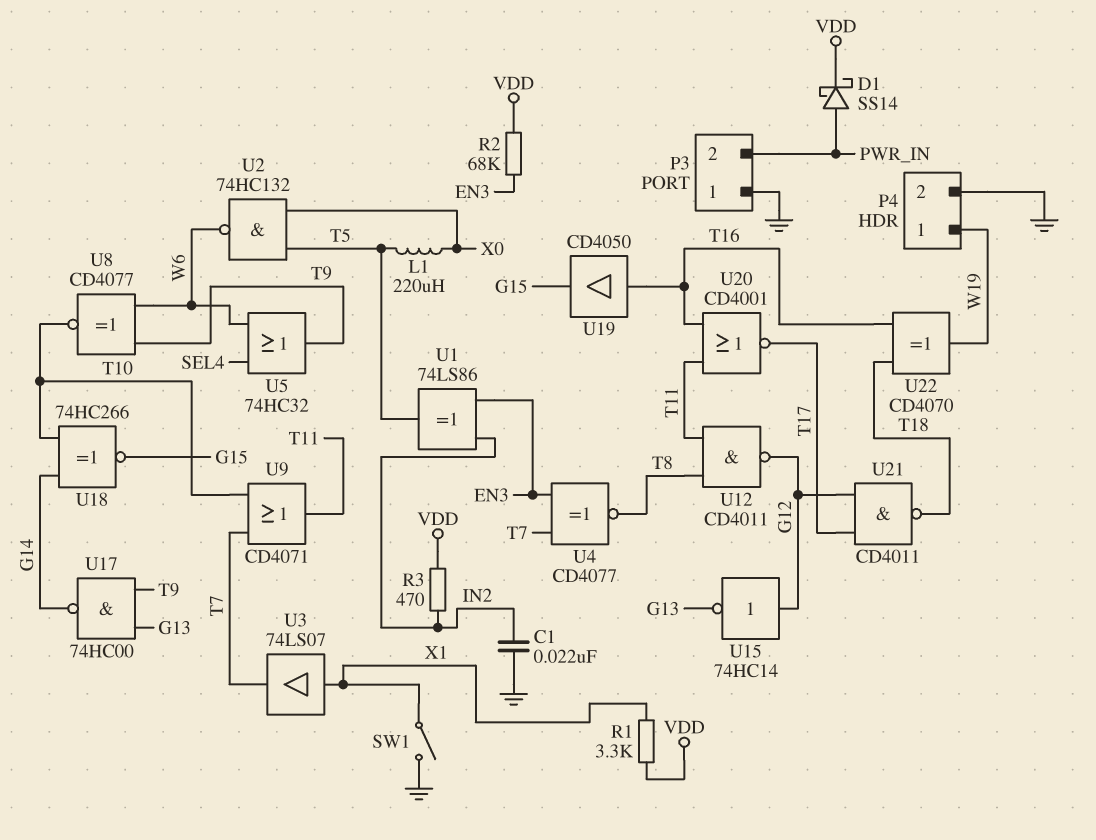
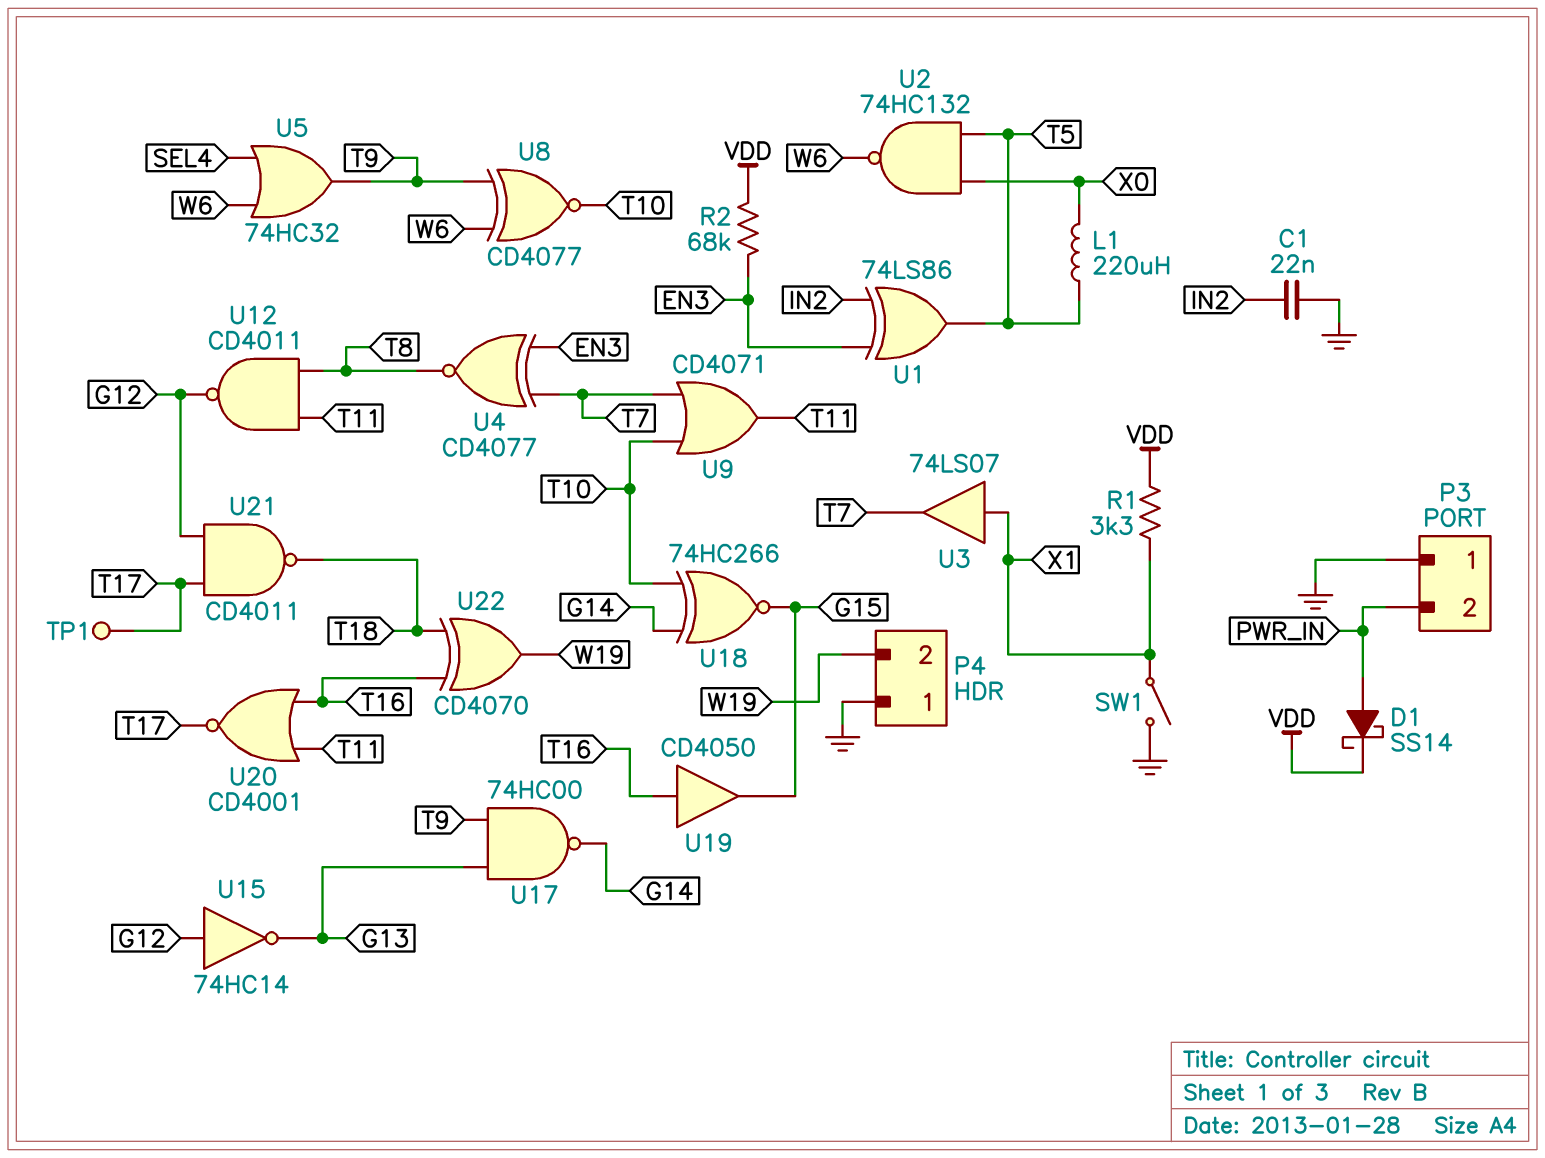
P4 pin 1: W19 -> GND
P4 pin 2: GND -> W19
R3: 470 (IN2, VDD) -> none
TP1: none -> test point (T17)

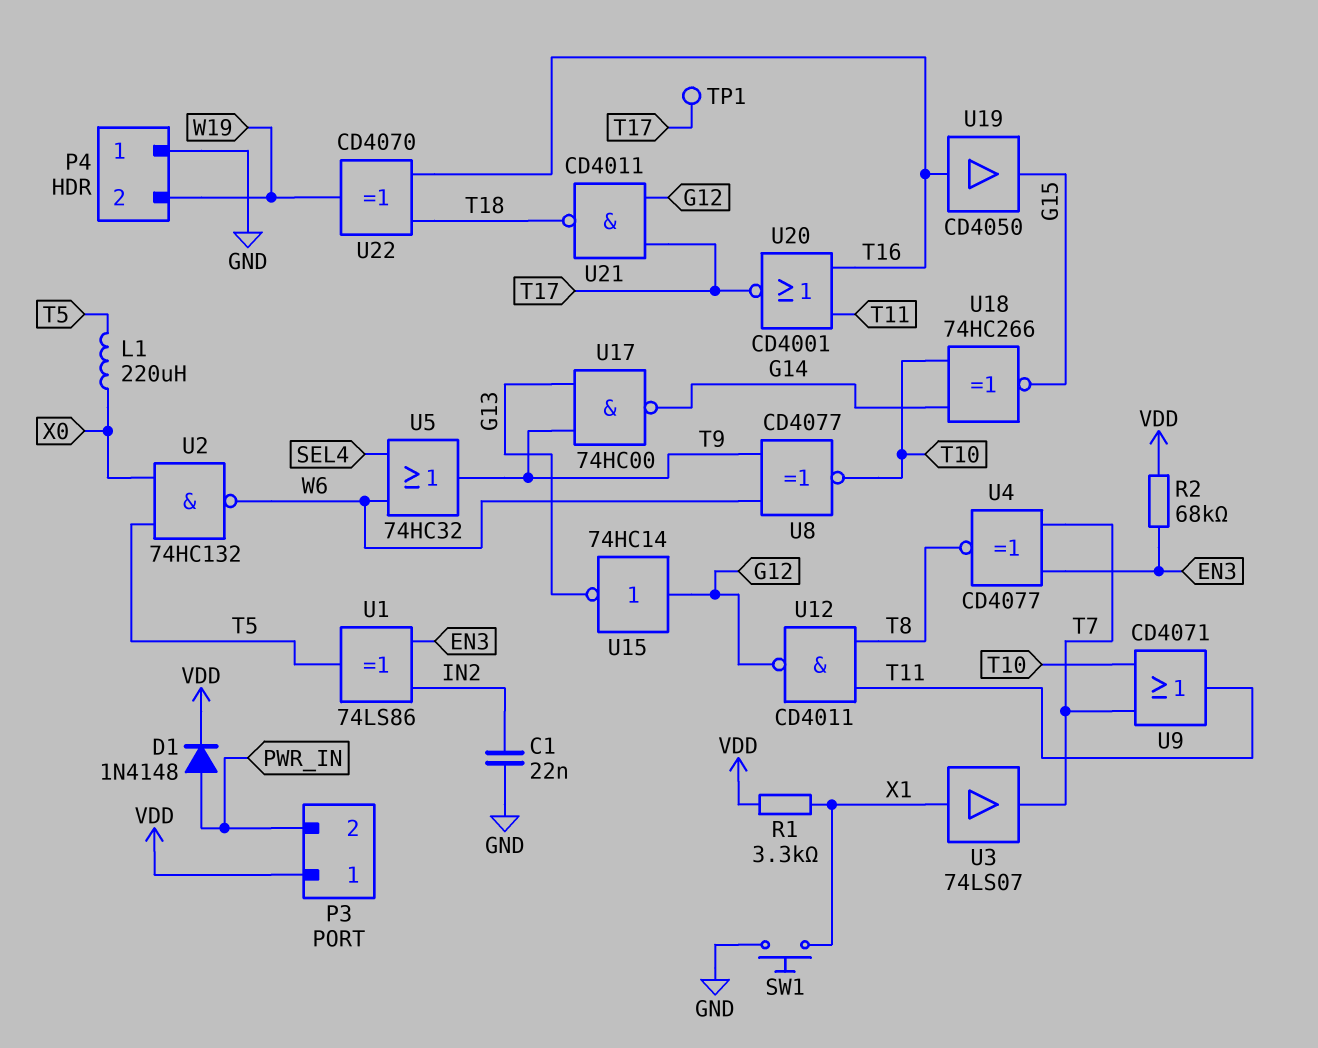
D1: schottky SS14 (A PWR_IN, K VDD) -> diode 1N4148 (A PWR_IN, K VDD)
P3 pin 1: GND -> VDD
SW1: switch (GND, X1) -> button (GND, X1)

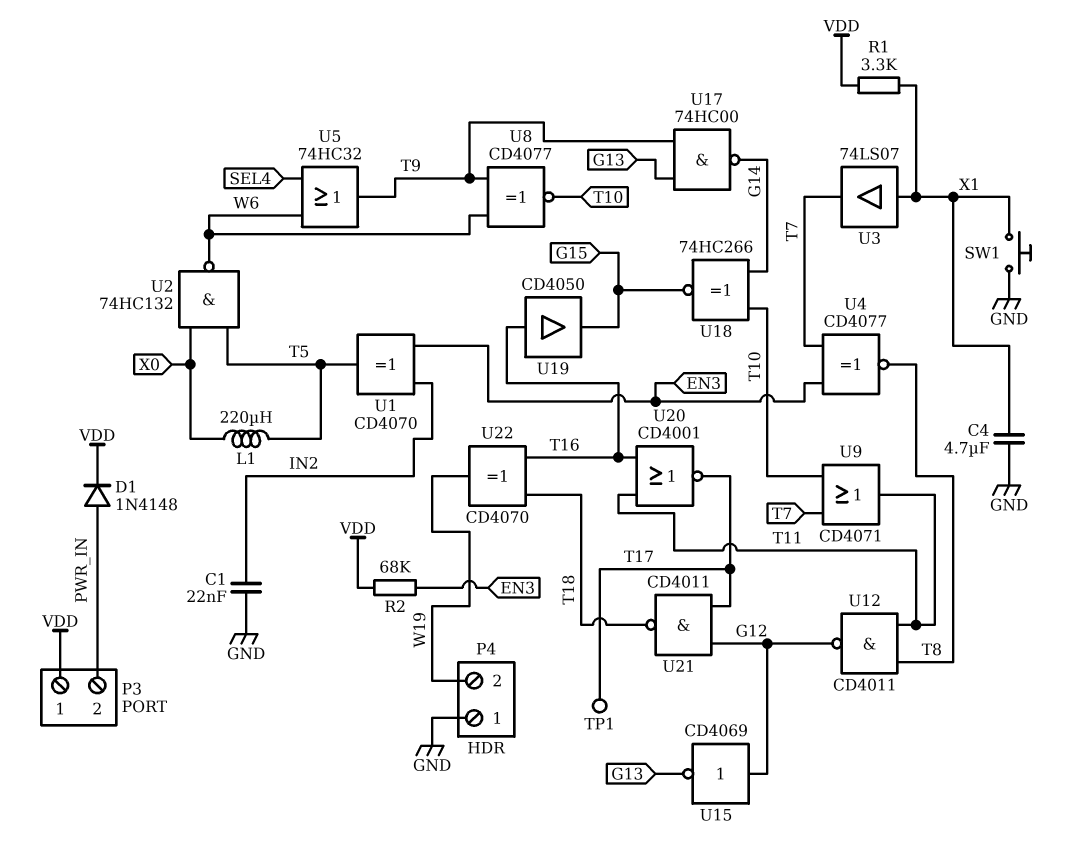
C4: none -> 4.7uF (GND, X1)
U1: XOR 74LS86 (in EN3, in IN2, out T5) -> XOR CD4070 (in EN3, in IN2, out T5)
U15: NOT 74HC14 (in G12, out G13) -> NOT CD4069 (in G12, out G13)

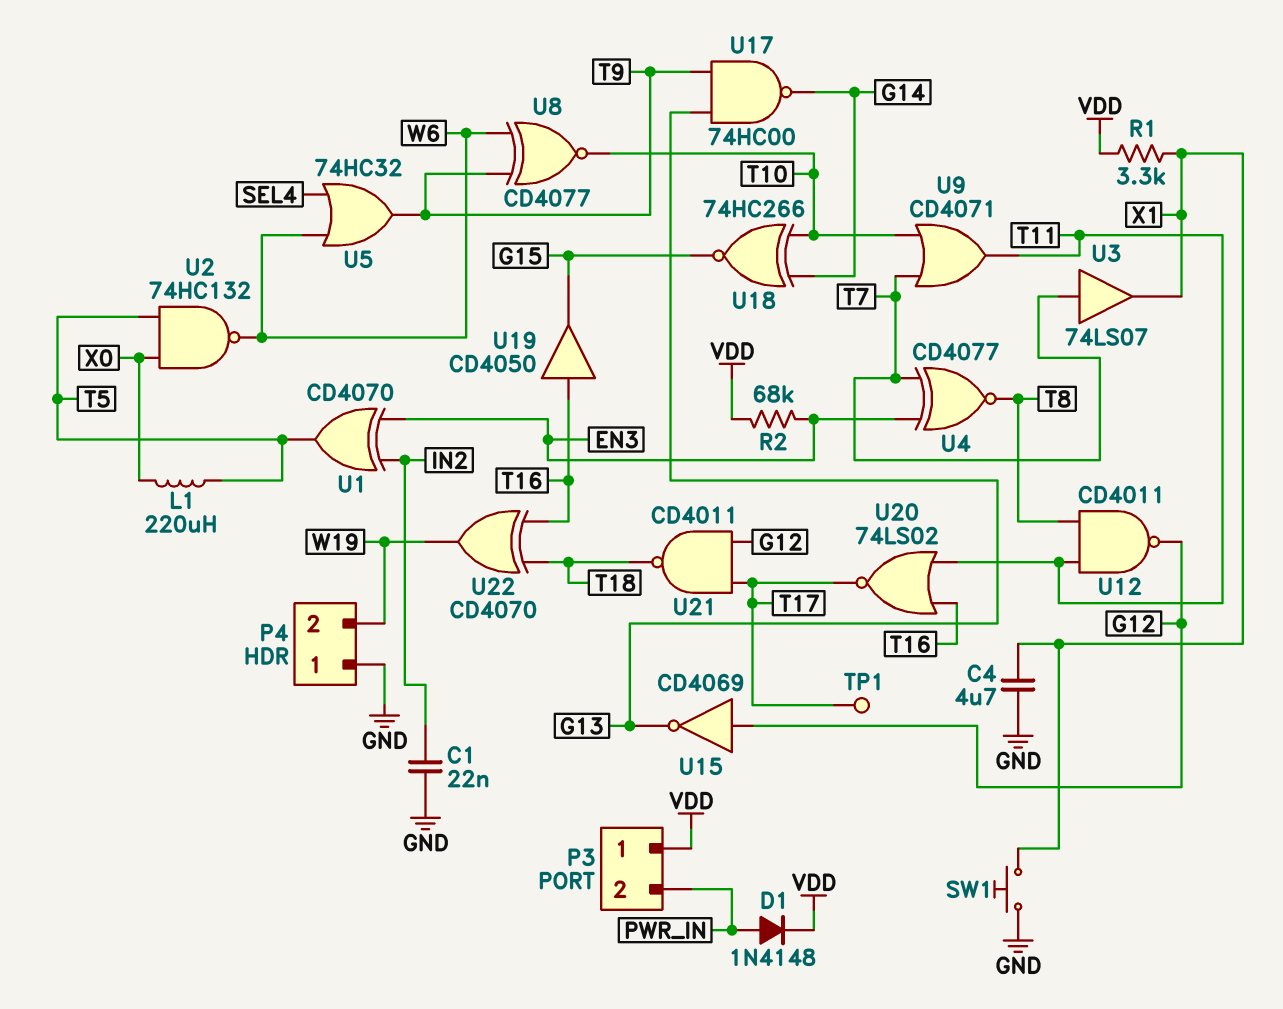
U3: buffer 74LS07 (in X1, out T7) -> buffer 74LS07 (in T7, out X1)
U20: NOR CD4001 (in T11, in T16, out T17) -> NOR 74LS02 (in T11, in T16, out T17)

